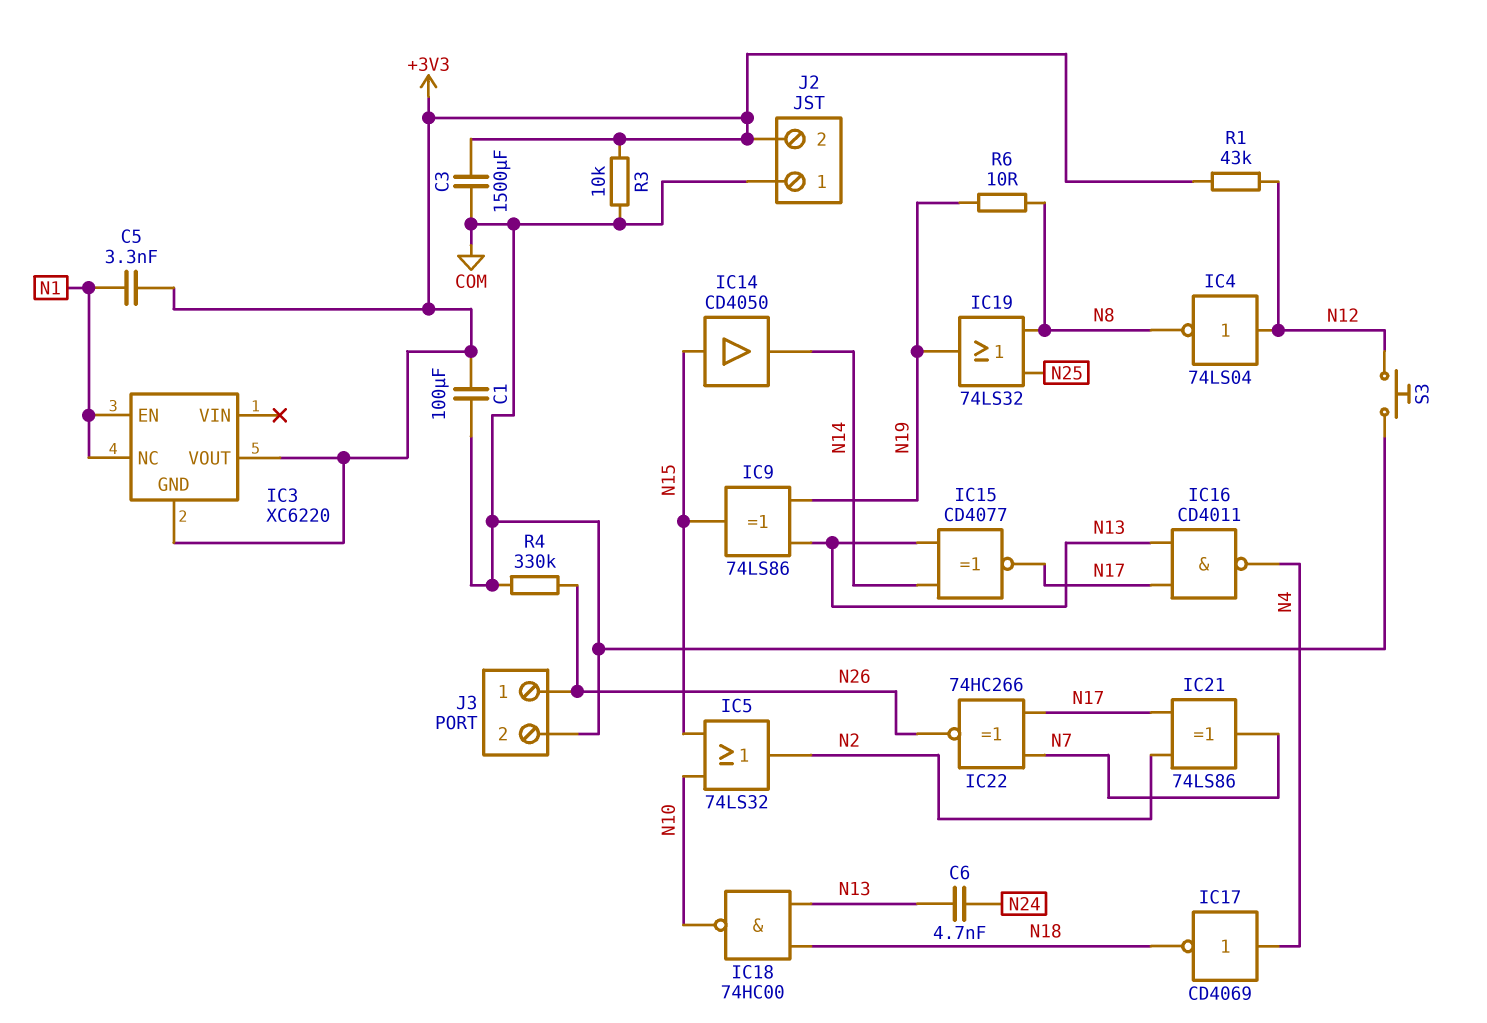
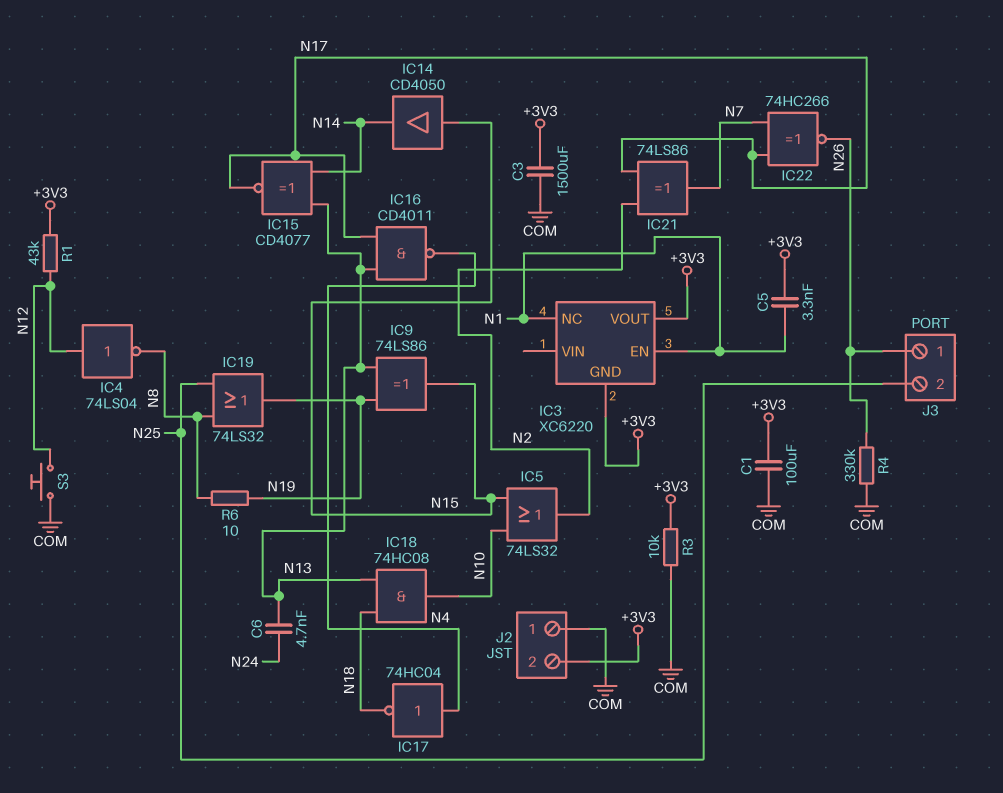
IC17: NOT CD4069 (in N4, out N18) -> NOT 74HC04 (in N4, out N18)
IC18: NAND 74HC00 (in N13, in N18, out N10) -> AND 74HC08 (in N13, in N18, out N10)
J3 pin 2: COM -> N25

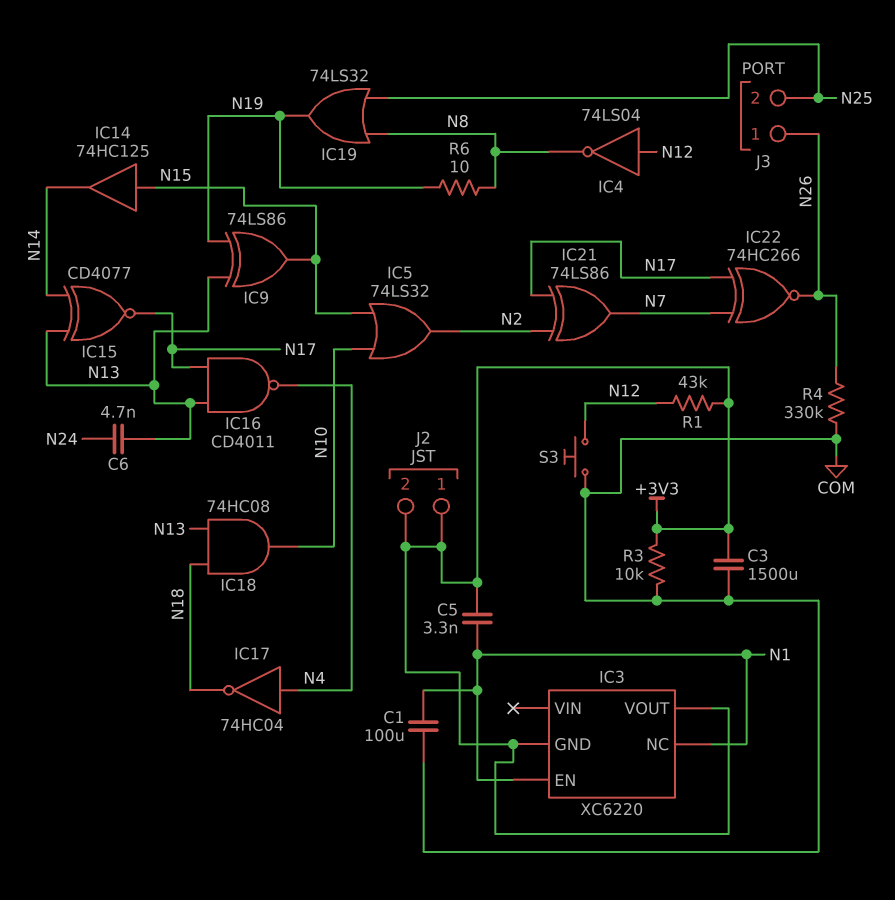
C1: 100uF (+3V3, COM) -> 100uF (COM, N1)
IC14: buffer CD4050 (in N15, out N14) -> buffer 74HC125 (in N15, out N14)
J2 pin 1: COM -> +3V3

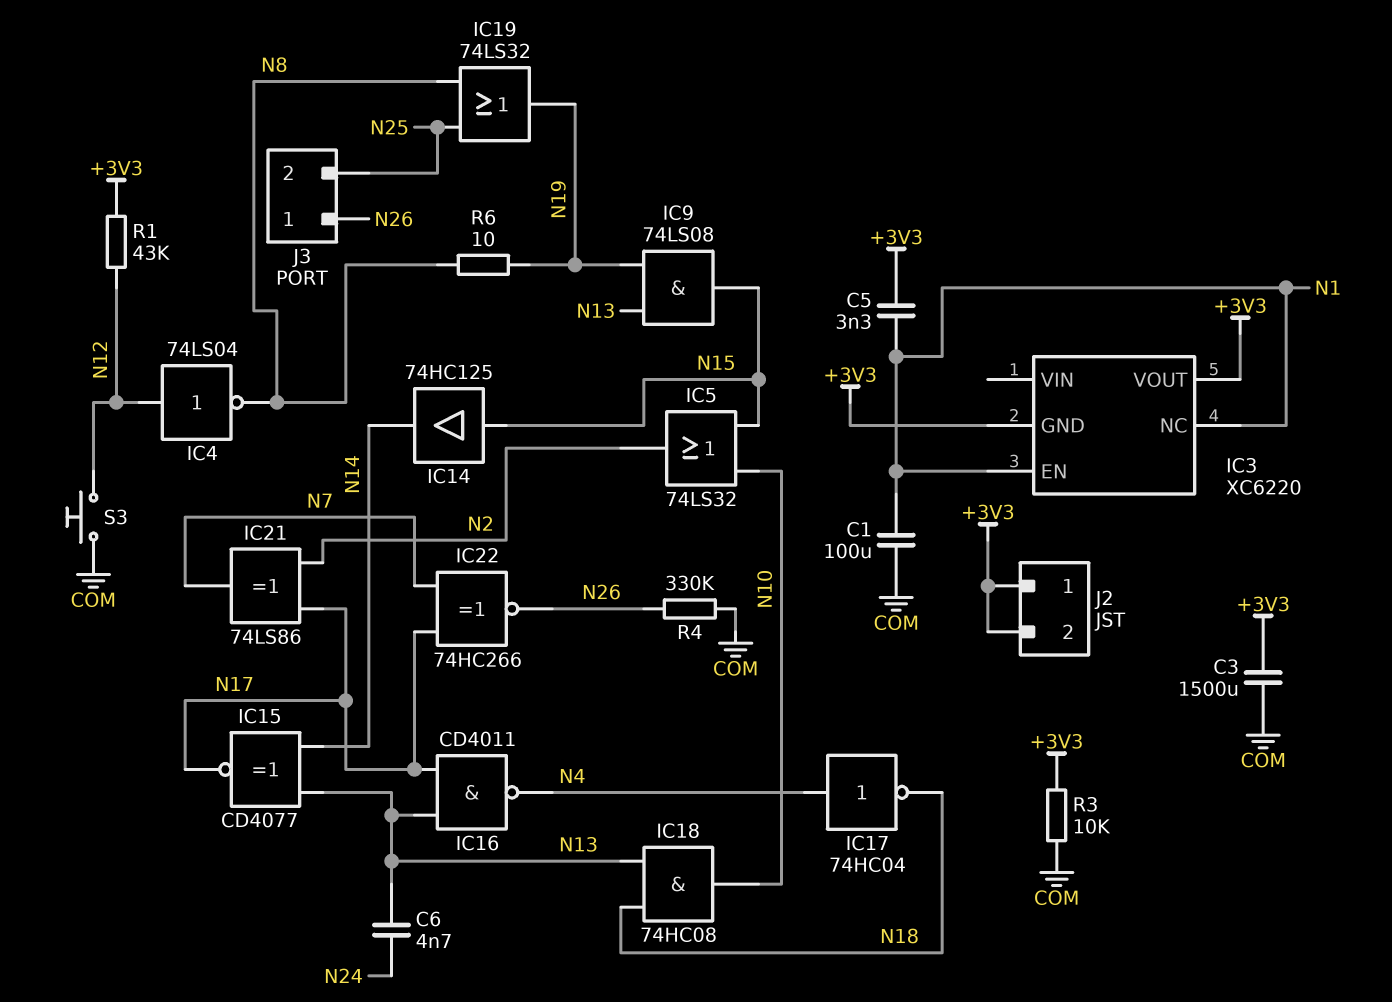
IC9: XOR 74LS86 (in N13, in N19, out N15) -> AND 74LS08 (in N13, in N19, out N15)

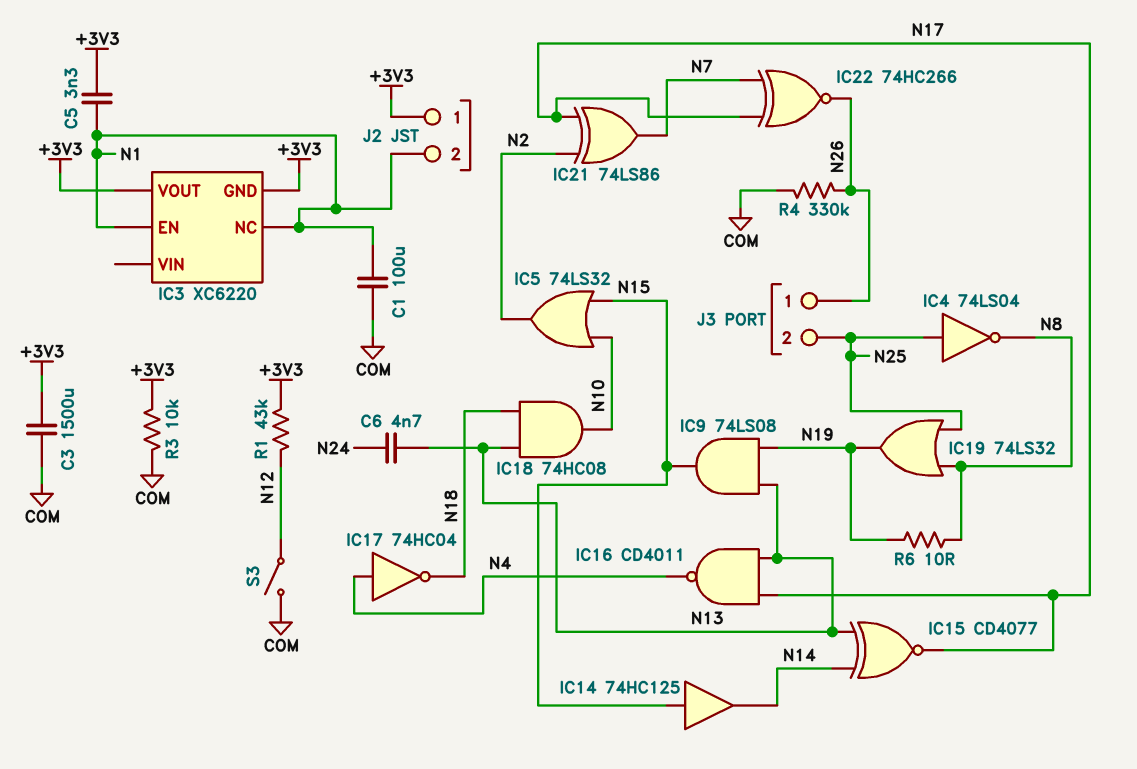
IC4: NOT 74LS04 (in N12, out N8) -> NOT 74LS04 (in N25, out N8)
J2 pin 2: +3V3 -> N1
S3: button (COM, N12) -> switch (COM, N12)

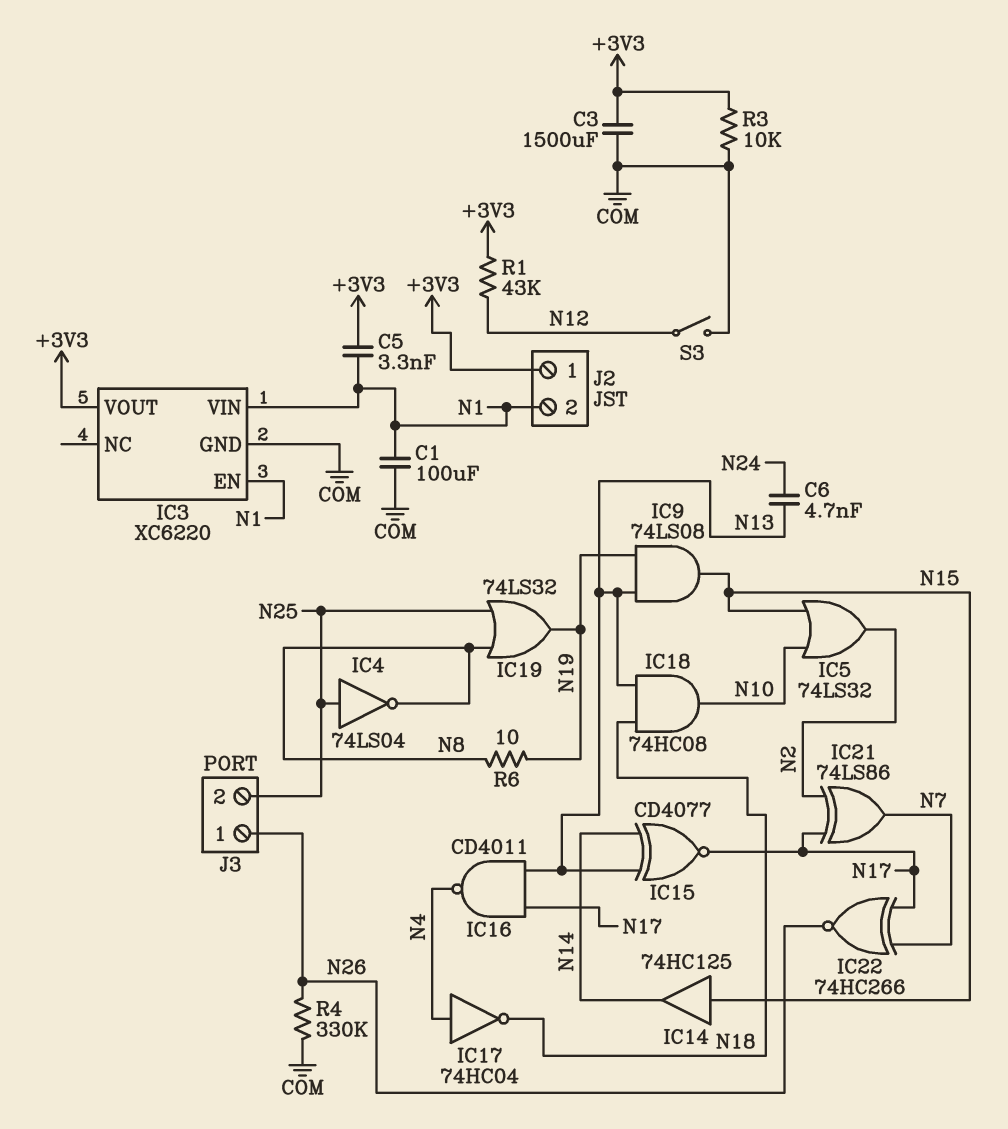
IC3 pin GND: +3V3 -> COM
IC3 pin NC: N1 -> none
IC3 pin VIN: none -> N1

